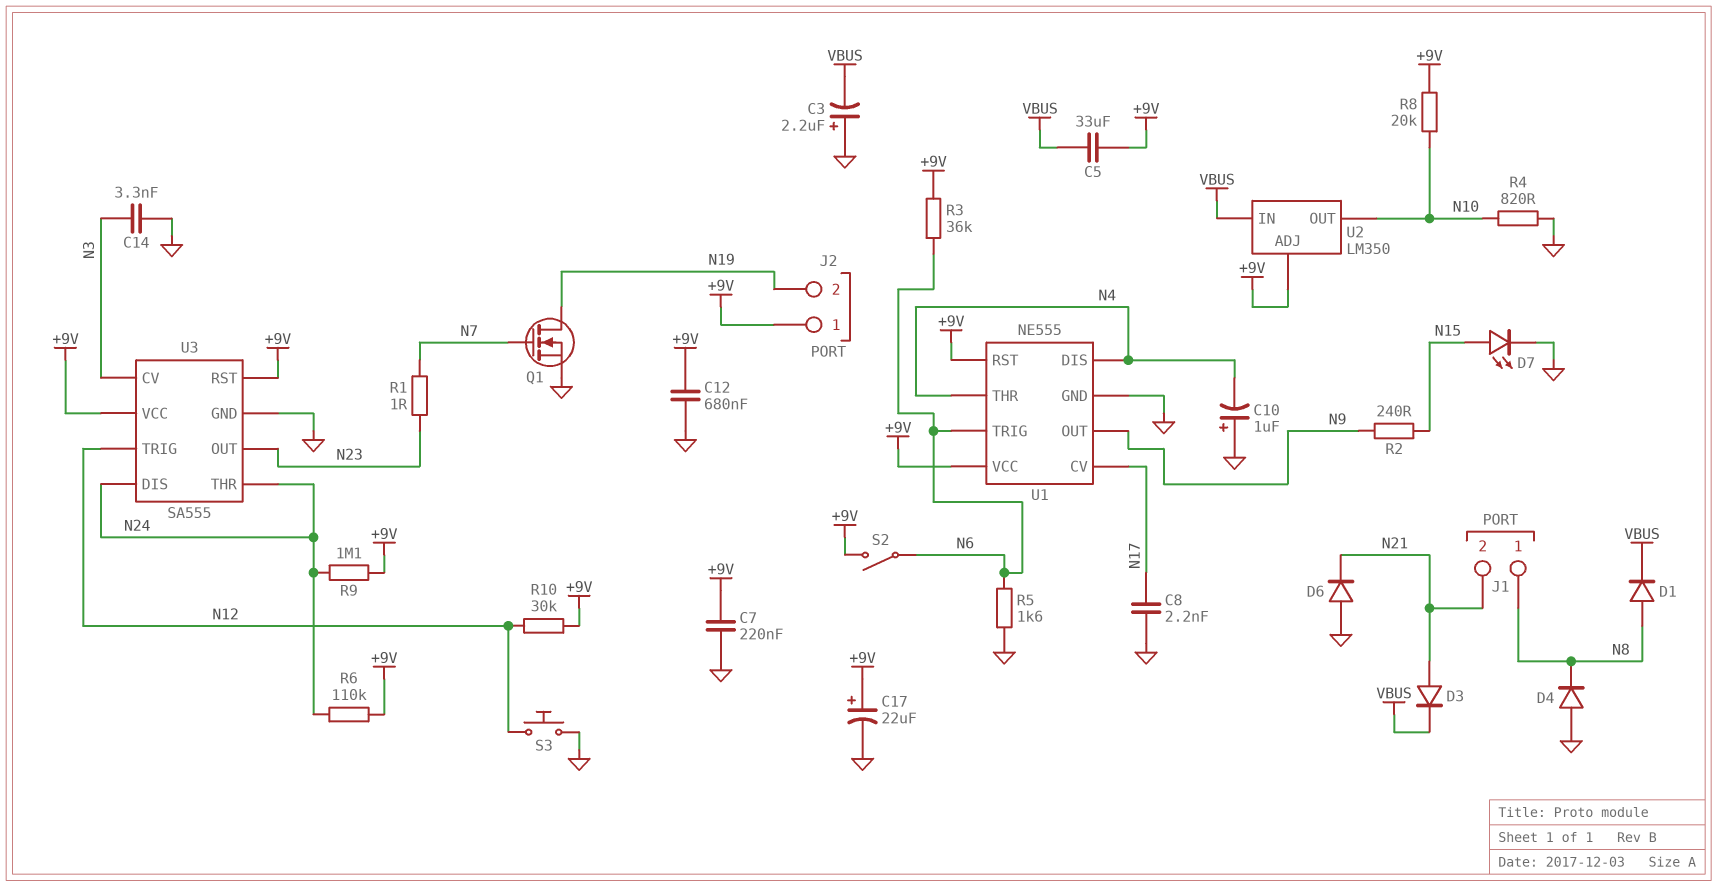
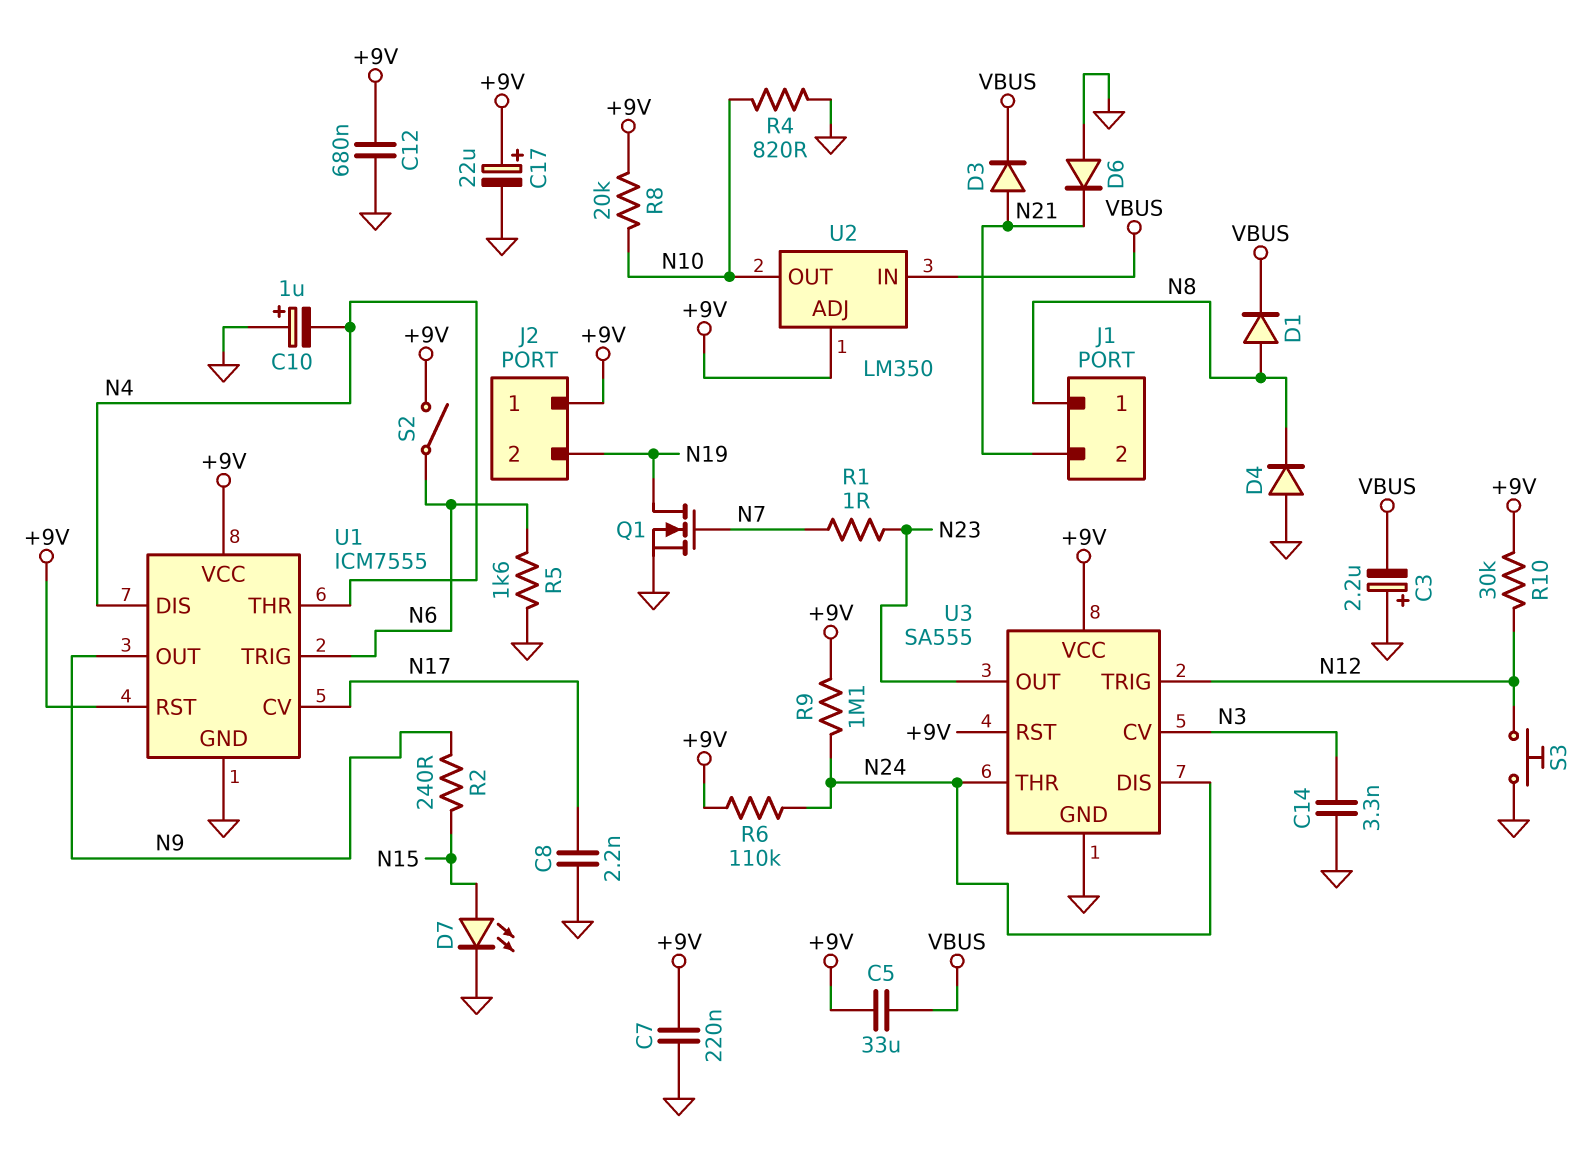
R3: 36k (+9V, N6) -> none
U1: NE555 -> ICM7555

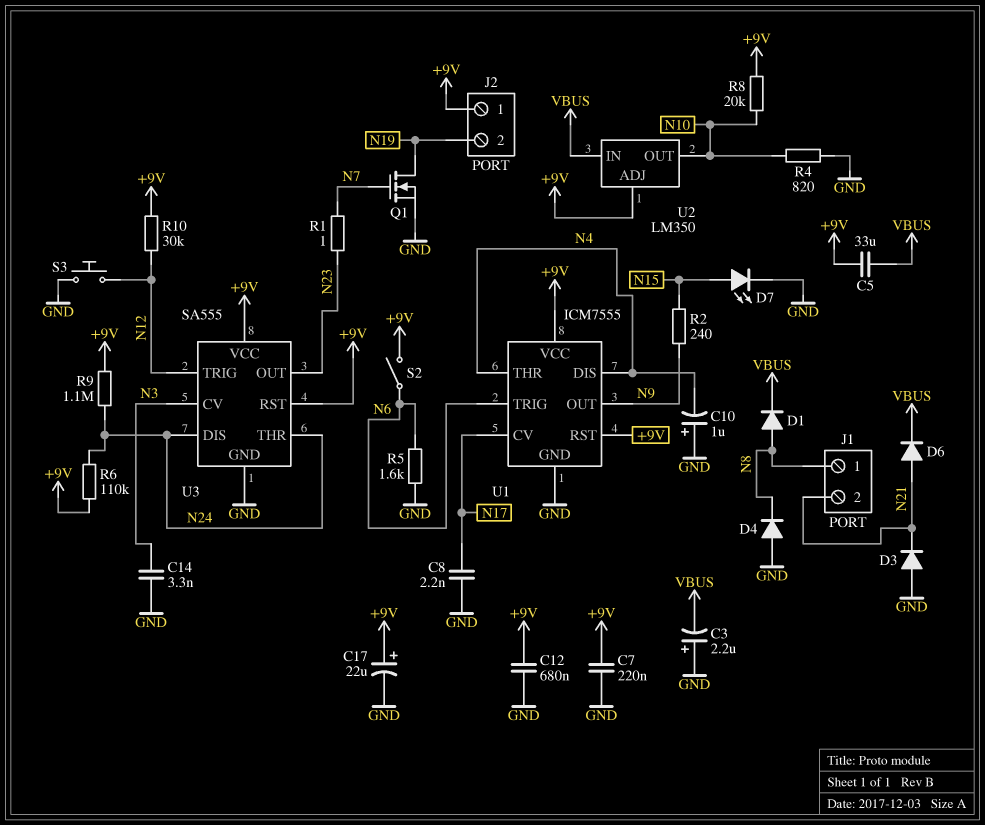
D3: diode (A N21, K VBUS) -> diode (A GND, K N21)
D6: diode (A GND, K N21) -> diode (A N21, K VBUS)

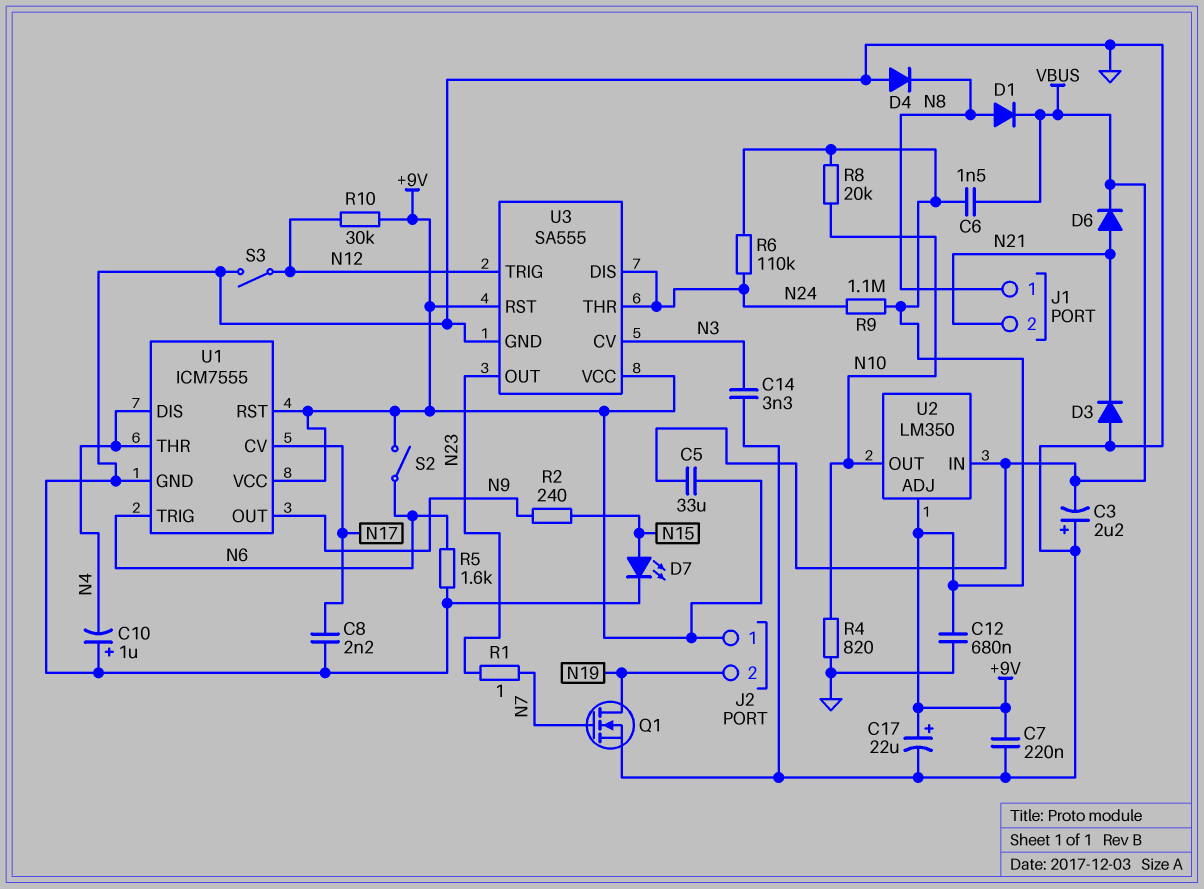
C6: none -> 1.5nF (+9V, VBUS)
S3: button (GND, N12) -> switch (GND, N12)

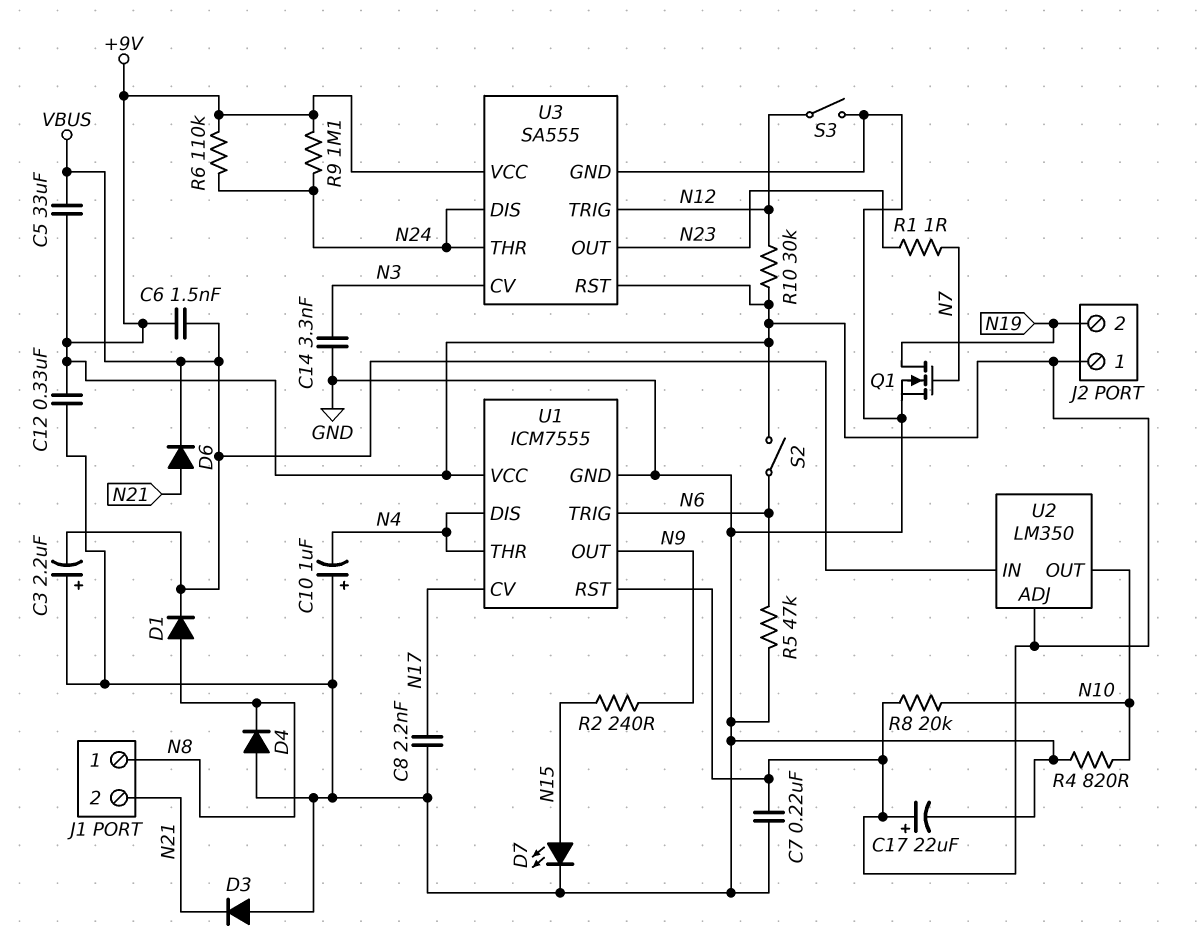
C12: 680nF (+9V, GND) -> 330nF (+9V, GND)
R5: 1.6k (GND, N6) -> 47k (GND, N6)

